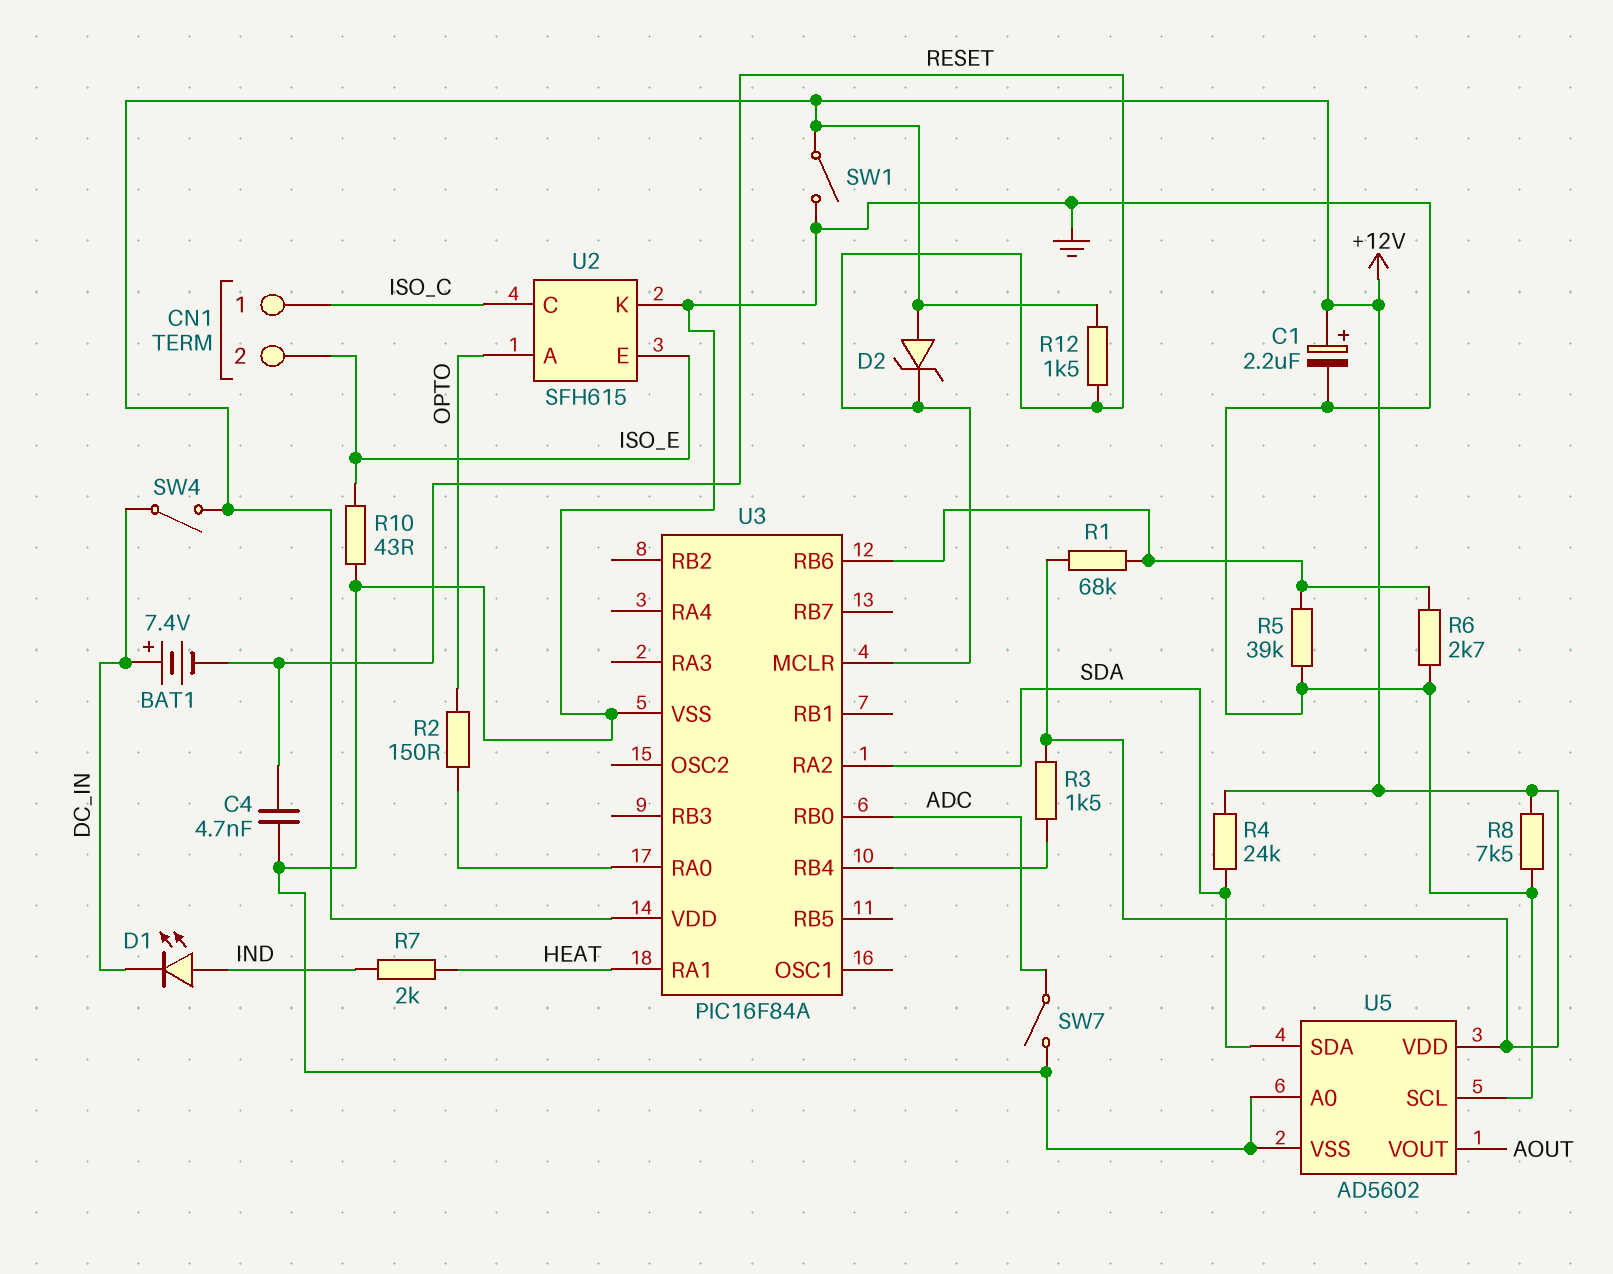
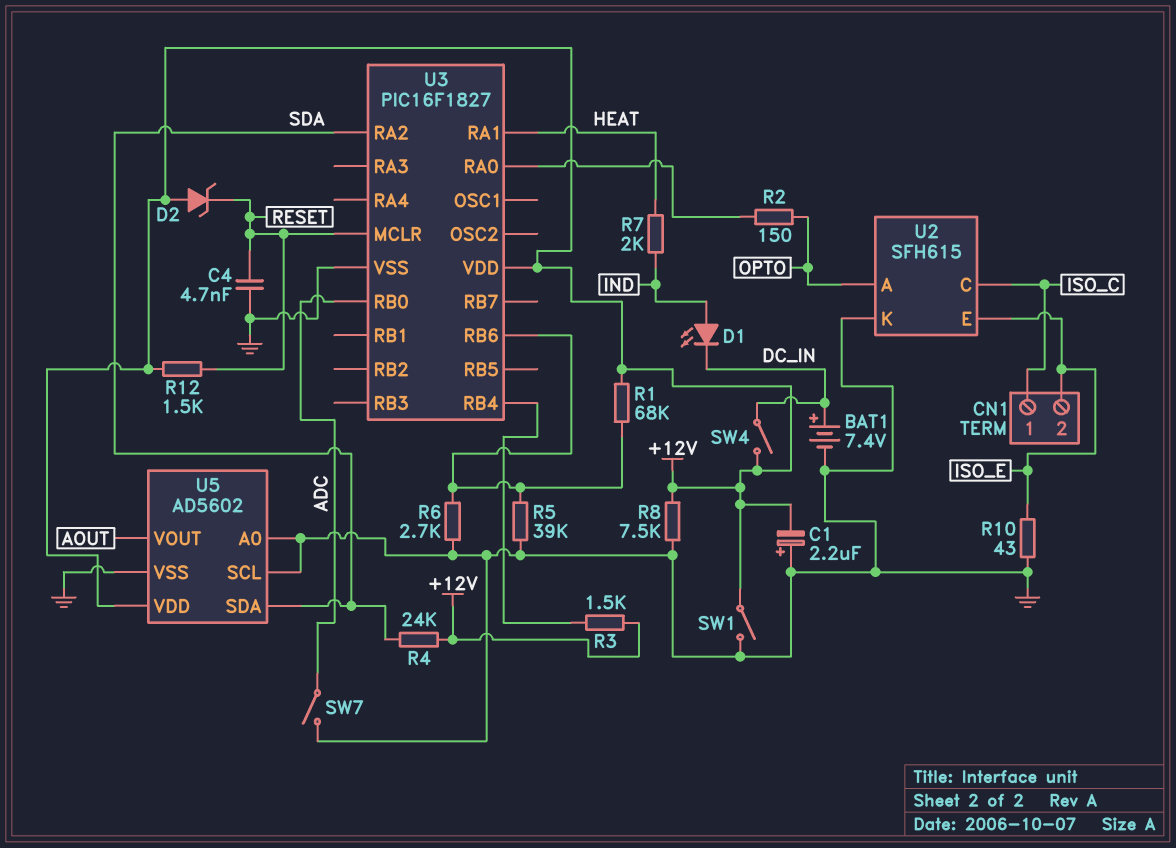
BAT1: 7.4V (plus DC_IN, minus RESET) -> 7.4V (plus DC_IN, minus GND)
C1: 2.2uF (plus +12V, minus GND) -> 2.2uF (plus GND, minus +12V)
U3: PIC16F84A -> PIC16F1827

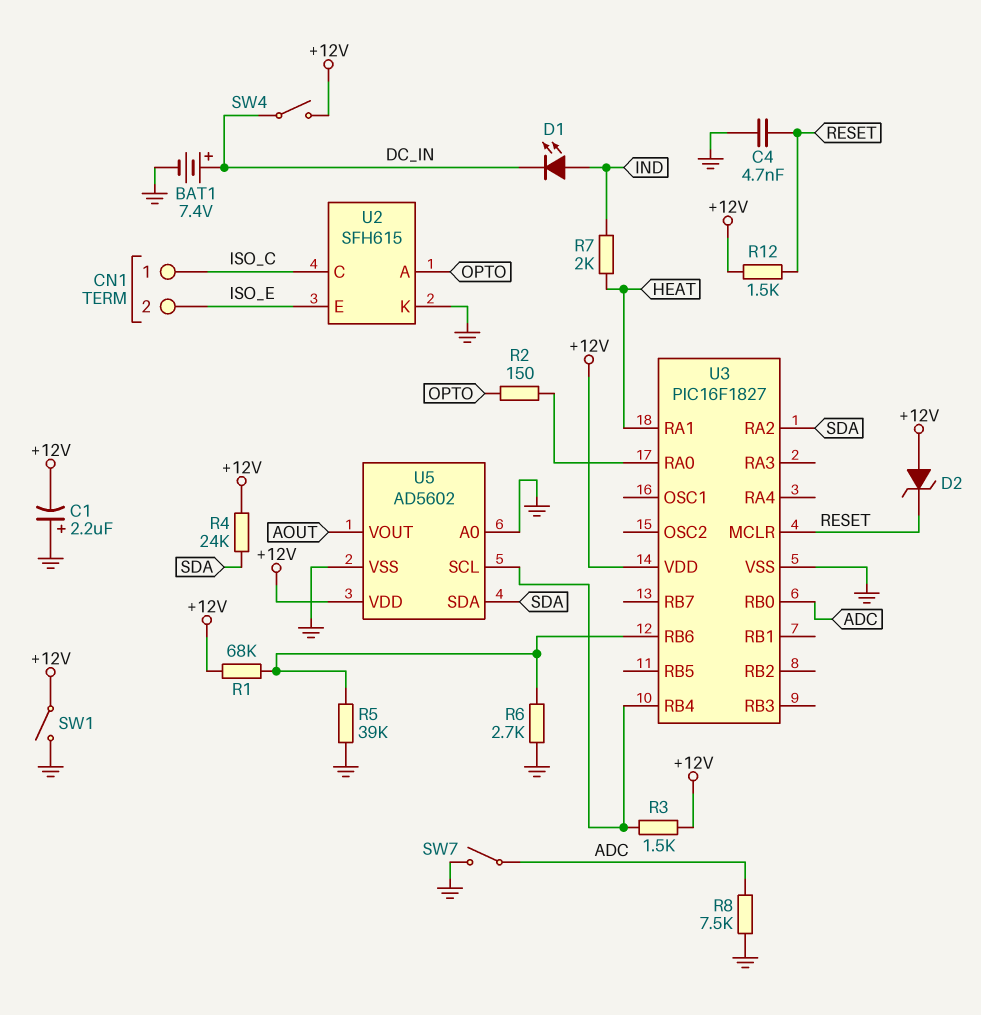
R8: 7.5k (+12V, GND) -> 7.5k (ADC, GND)
R10: 43 (GND, ISO_E) -> none
U5 pin SCL: GND -> U3/RB4

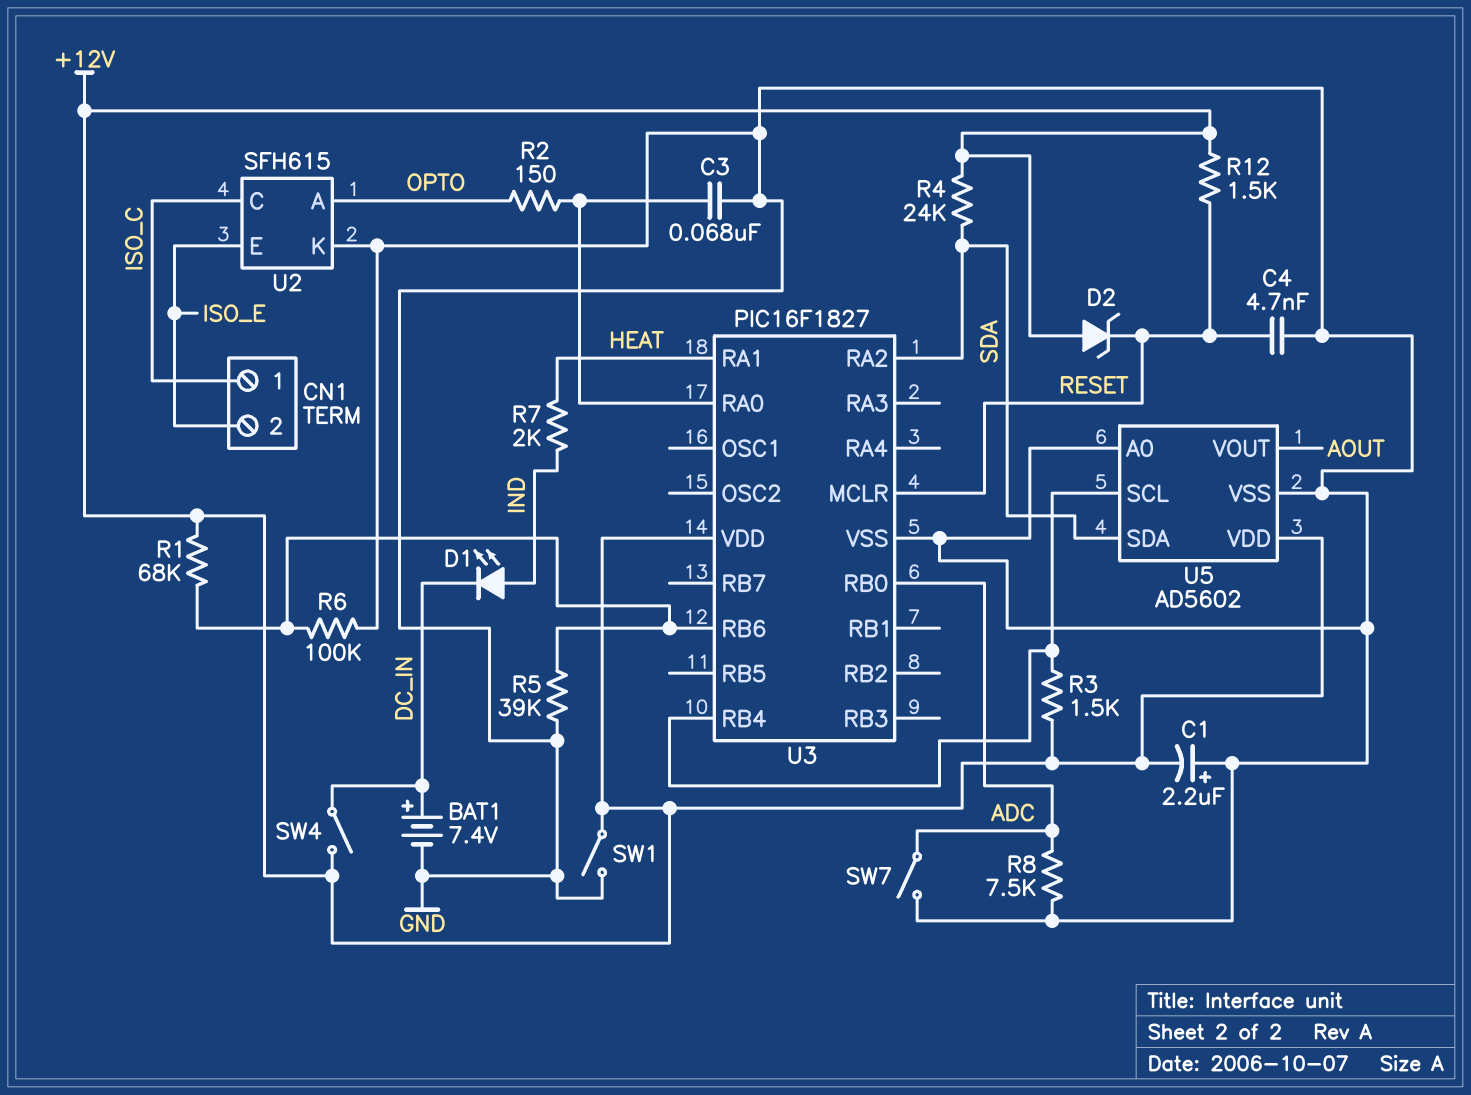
C3: none -> 68nF (GND, U3/RA0)
R6: 2.7k (GND, U3/RB6) -> 100k (GND, U3/RB6)

